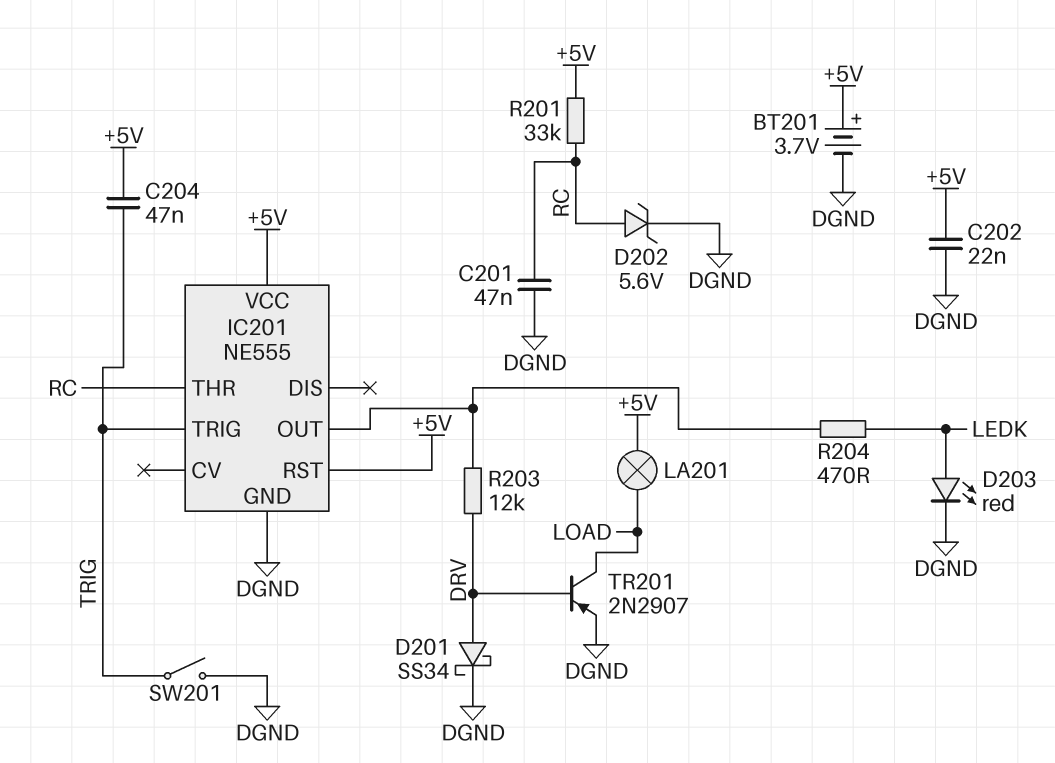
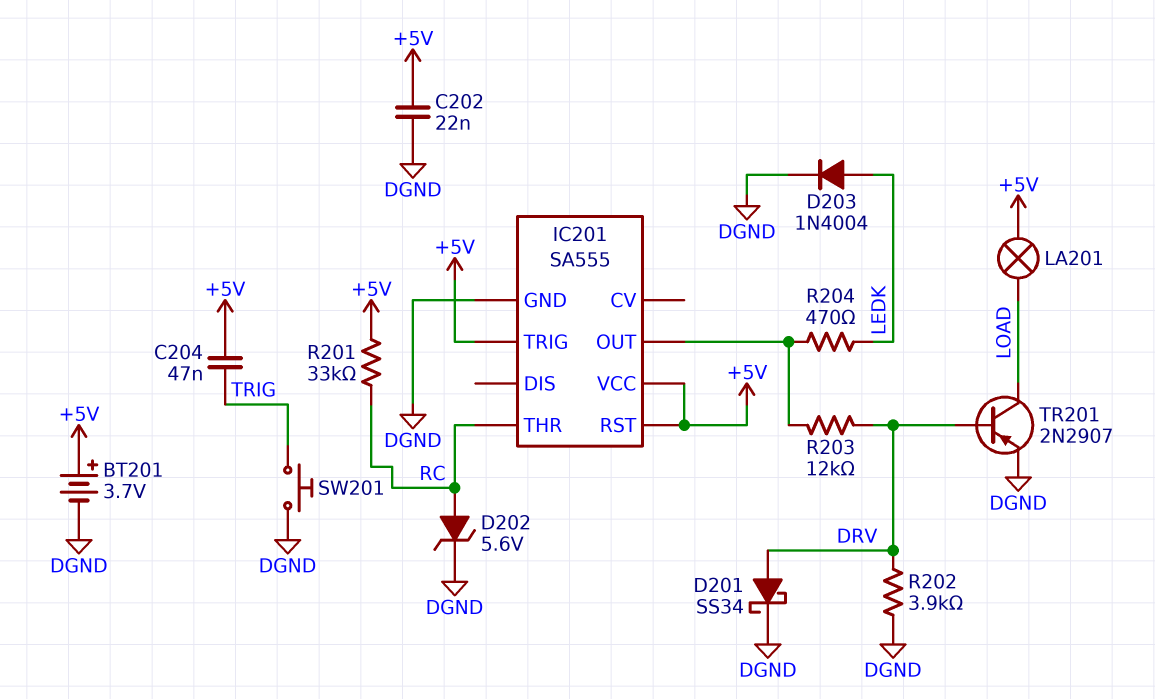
C201: 47nF (DGND, RC) -> none
D203: LED red (A LEDK, K DGND) -> diode 1N4004 (A LEDK, K DGND)
IC201: NE555 -> SA555
IC201 pin TRIG: TRIG -> +5V
R202: none -> 3.9k (DGND, DRV)
SW201: switch (DGND, TRIG) -> button (DGND, TRIG)

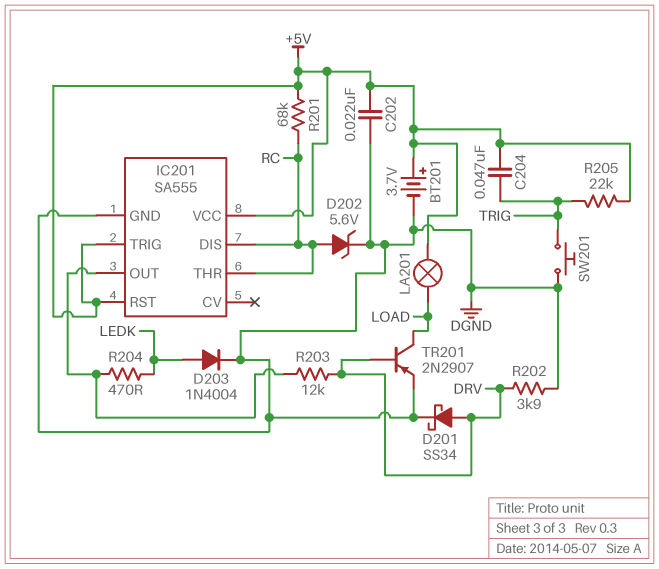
IC201 pin DIS: none -> RC
R201: 33k (+5V, RC) -> 68k (+5V, RC)
R205: none -> 22k (+5V, TRIG)

